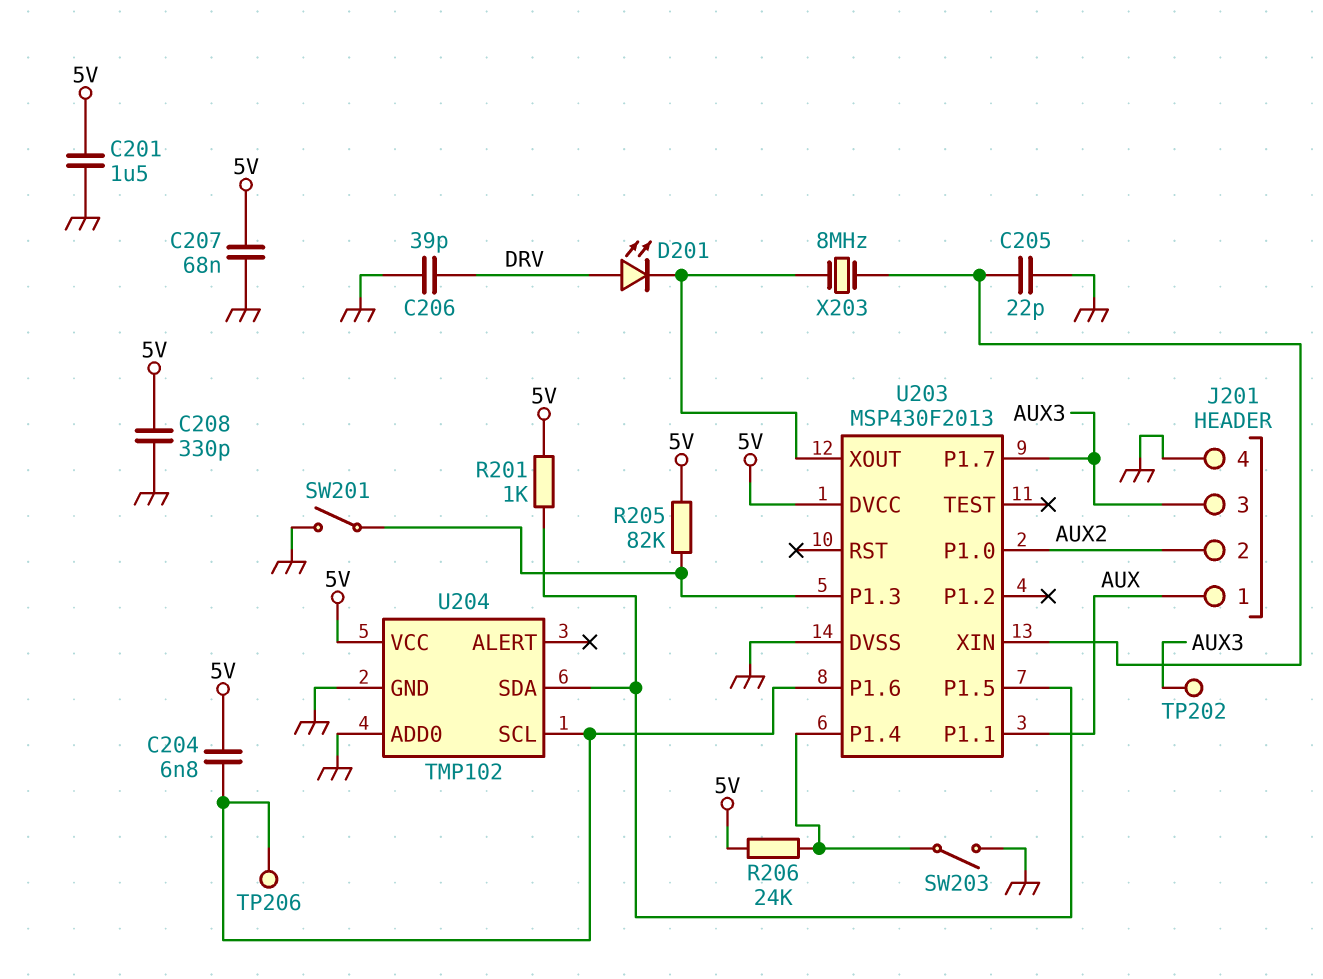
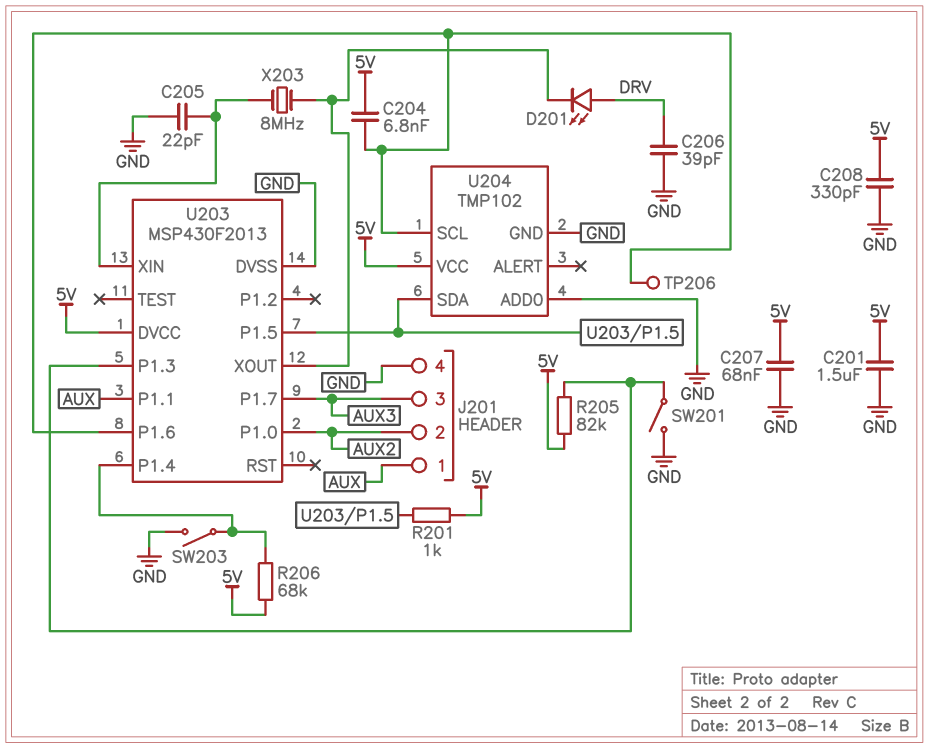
R206: 24k (5V, U203/P1.4) -> 68k (5V, U203/P1.4)
TP202: test point (AUX3) -> none

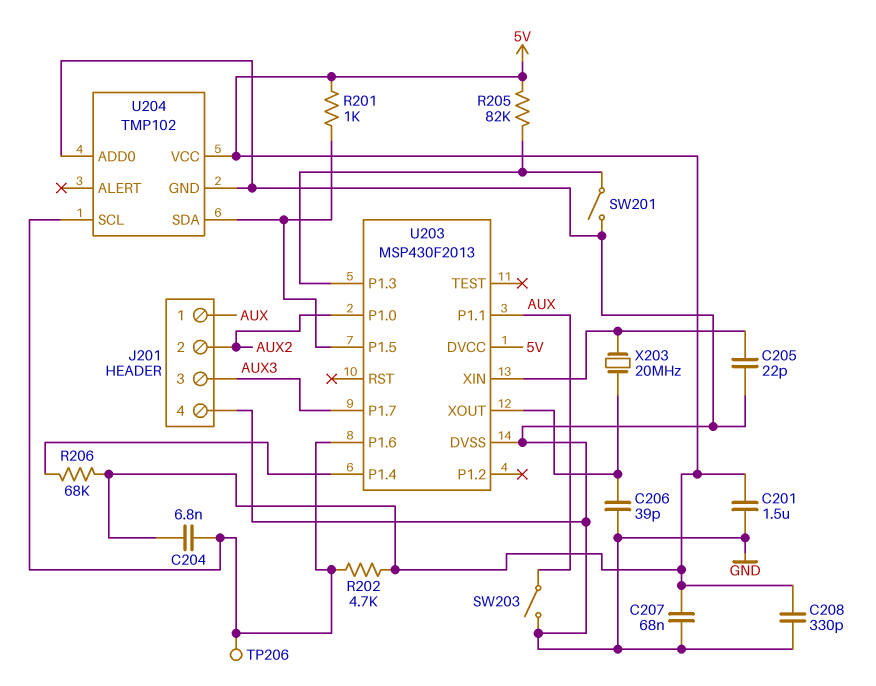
C206: 39pF (DRV, GND) -> 39pF (GND, U203/XOUT)
D201: LED (A DRV, K U203/XOUT) -> none
R202: none -> 4.7k (5V, U203/P1.6)
SW203: switch (GND, U203/P1.4) -> switch (AUX, GND)
X203: 8MHz (U203/XIN, U203/XOUT) -> 20MHz (U203/XIN, U203/XOUT)

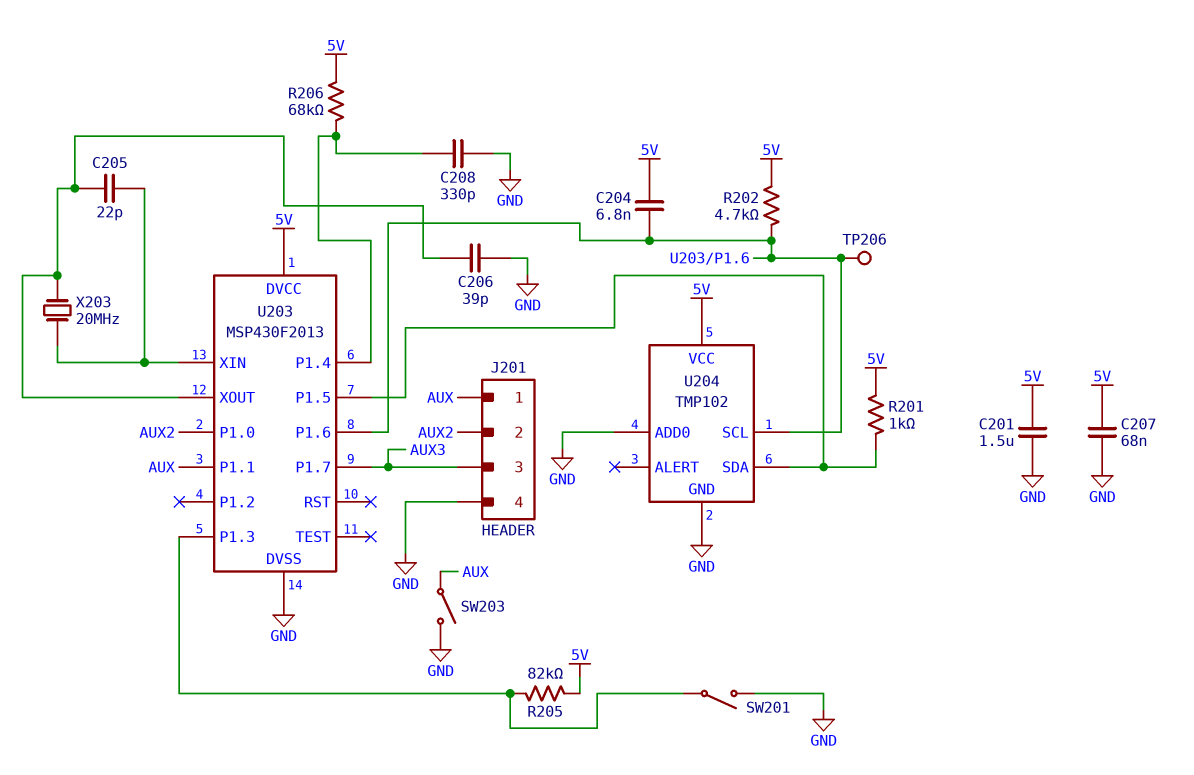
C205: 22pF (GND, U203/XIN) -> 22pF (U203/XIN, U203/XOUT)
C208: 330pF (5V, GND) -> 330pF (GND, U203/P1.4)

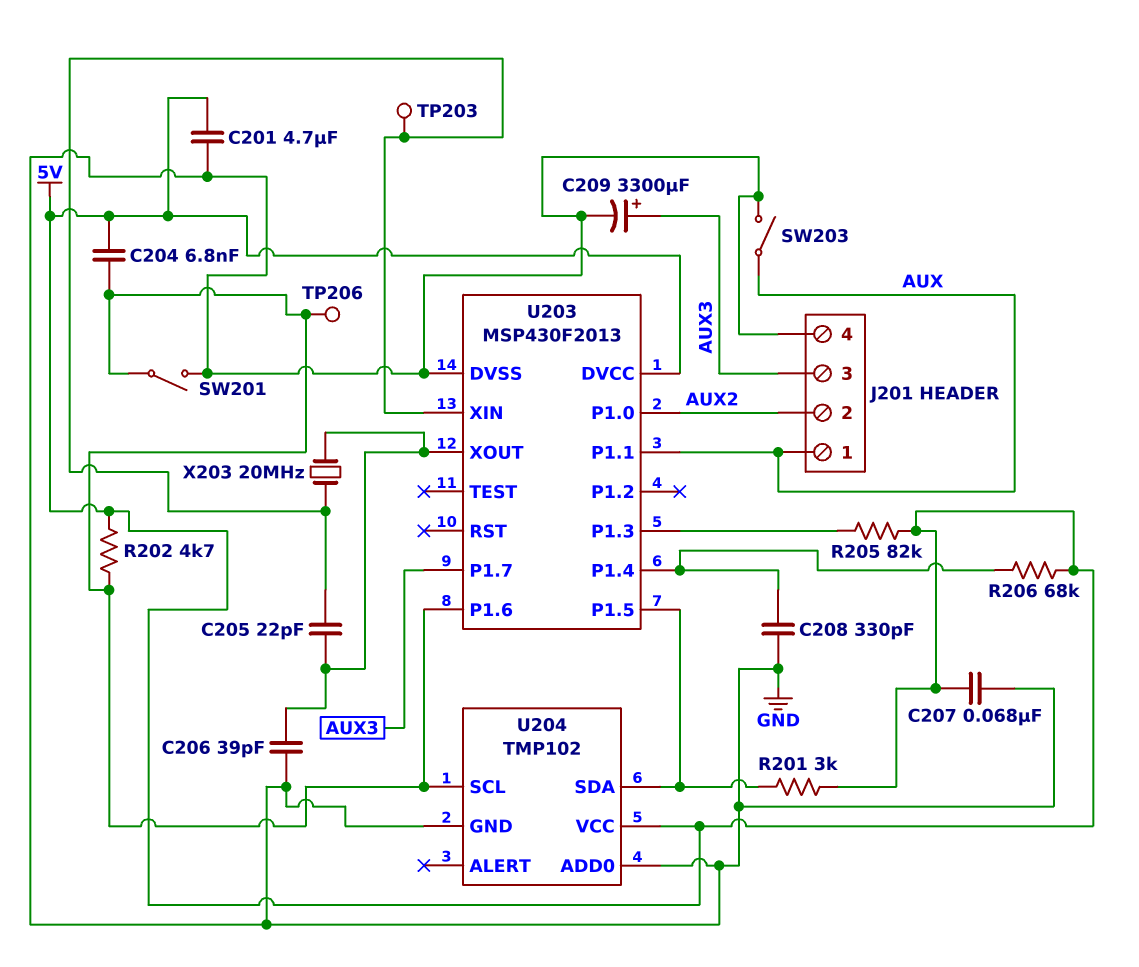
C201: 1.5uF (5V, GND) -> 4.7uF (5V, GND)
C209: none -> 3300uF (plus AUX3, minus GND)
R201: 1k (5V, U203/P1.5) -> 3k (5V, U203/P1.5)
SW201: switch (GND, U203/P1.3) -> switch (GND, U203/P1.6)
TP203: none -> test point (U203/XIN)

